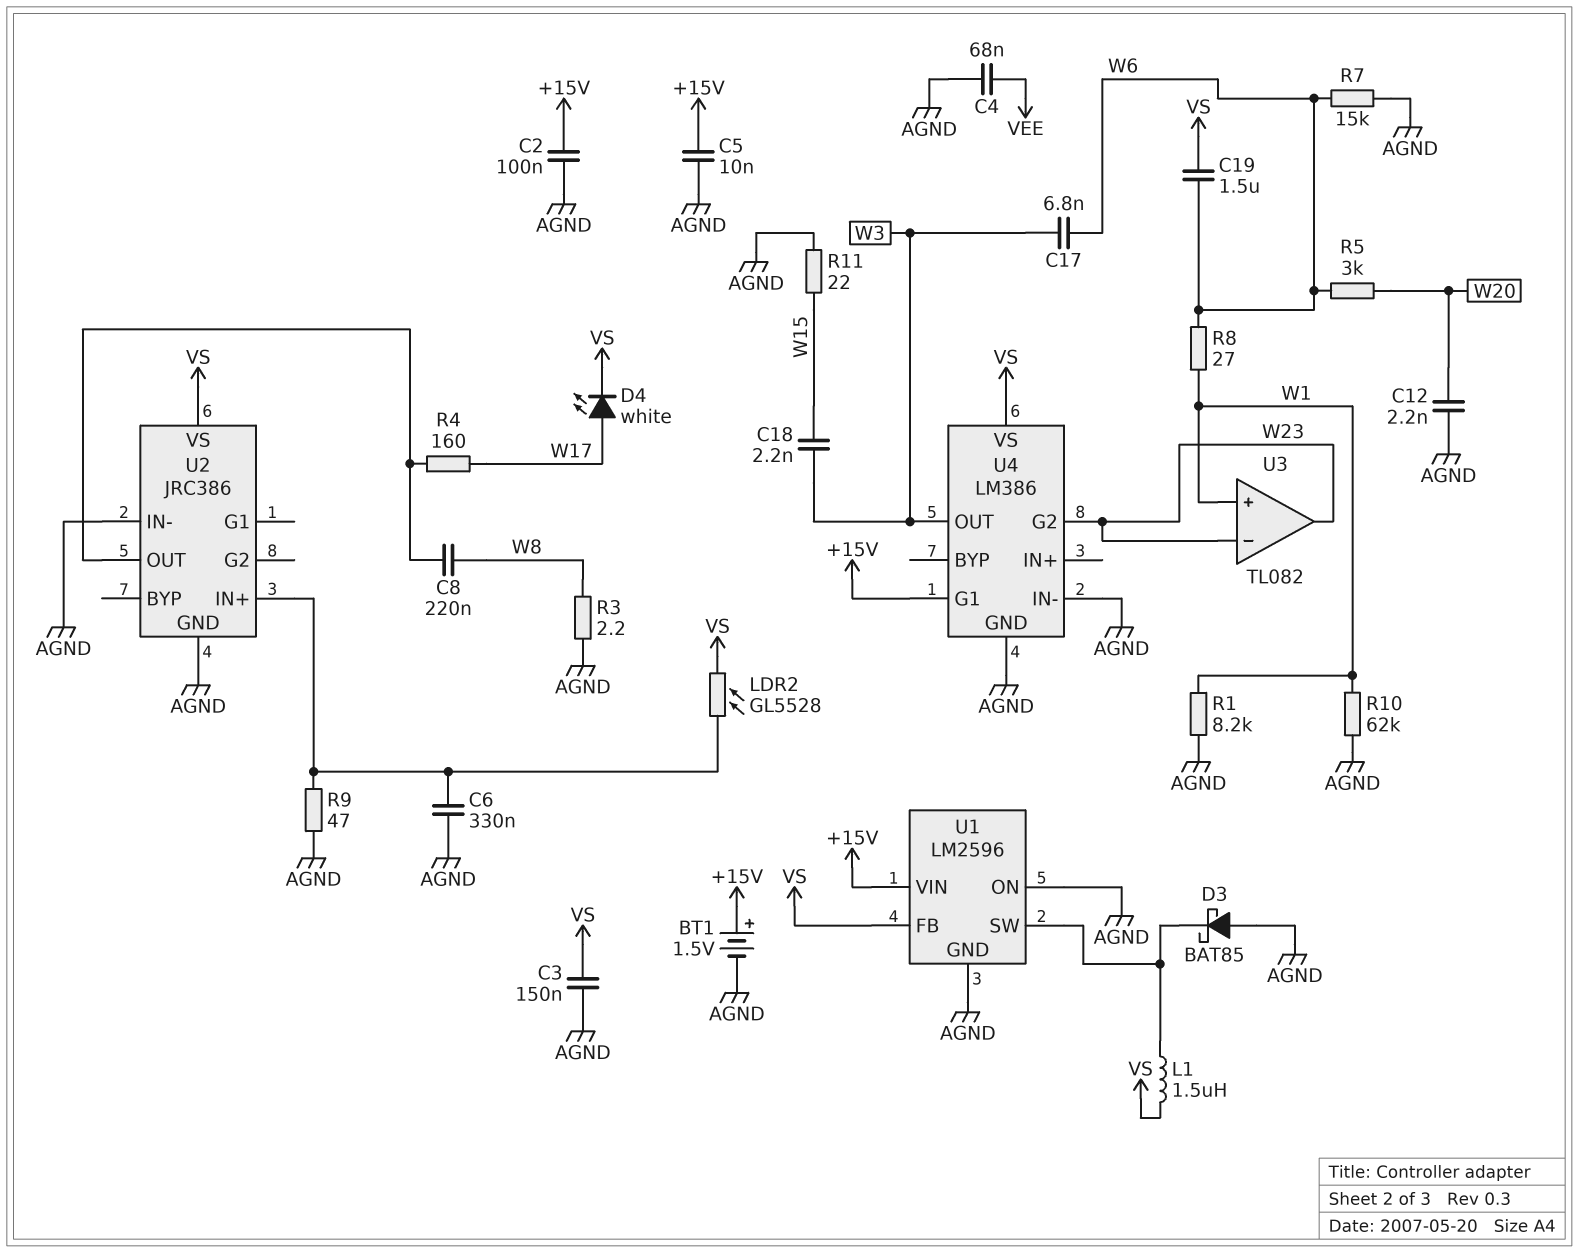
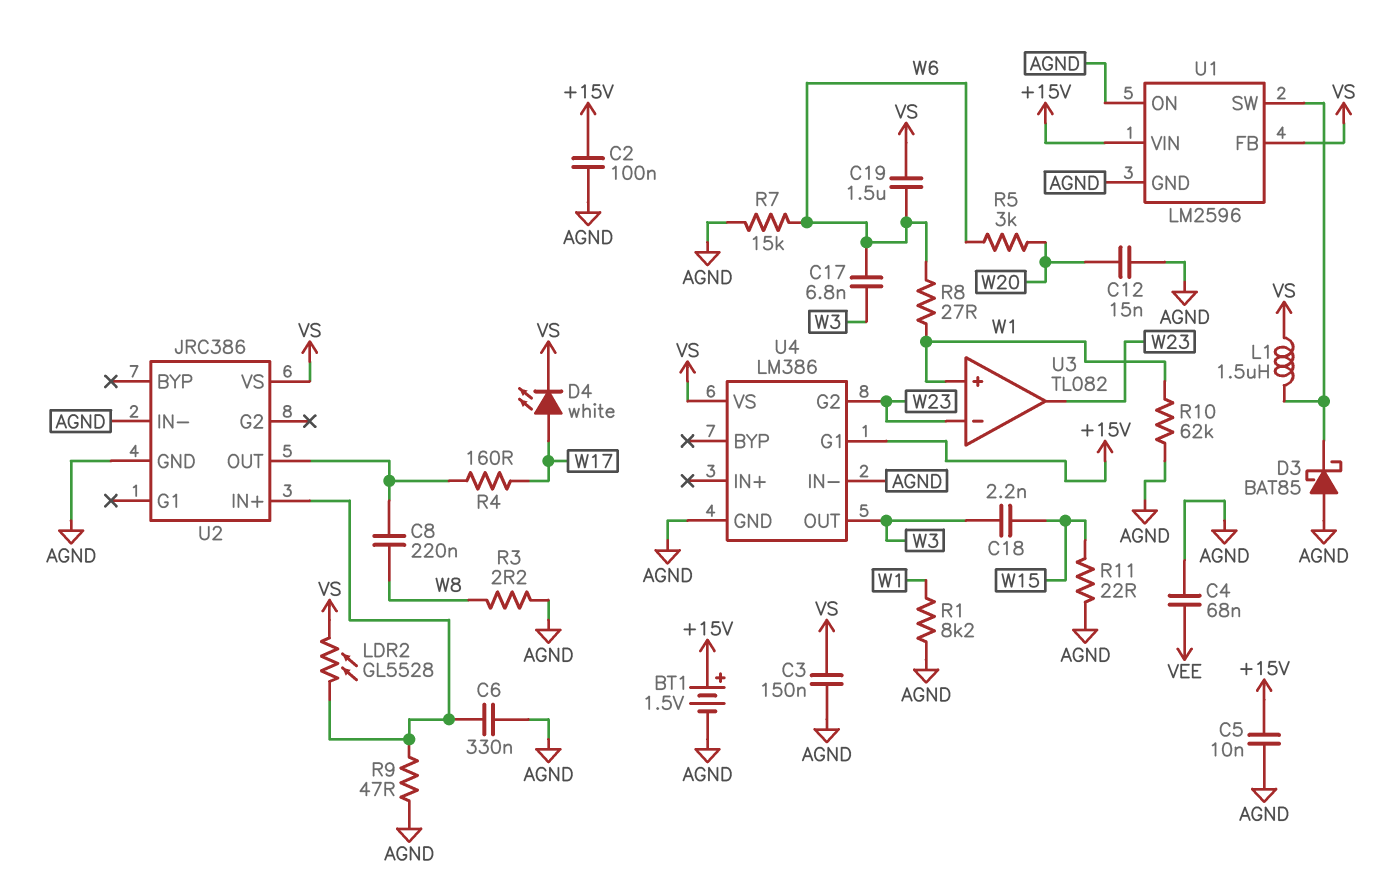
C12: 2.2nF (AGND, W20) -> 15nF (AGND, W20)

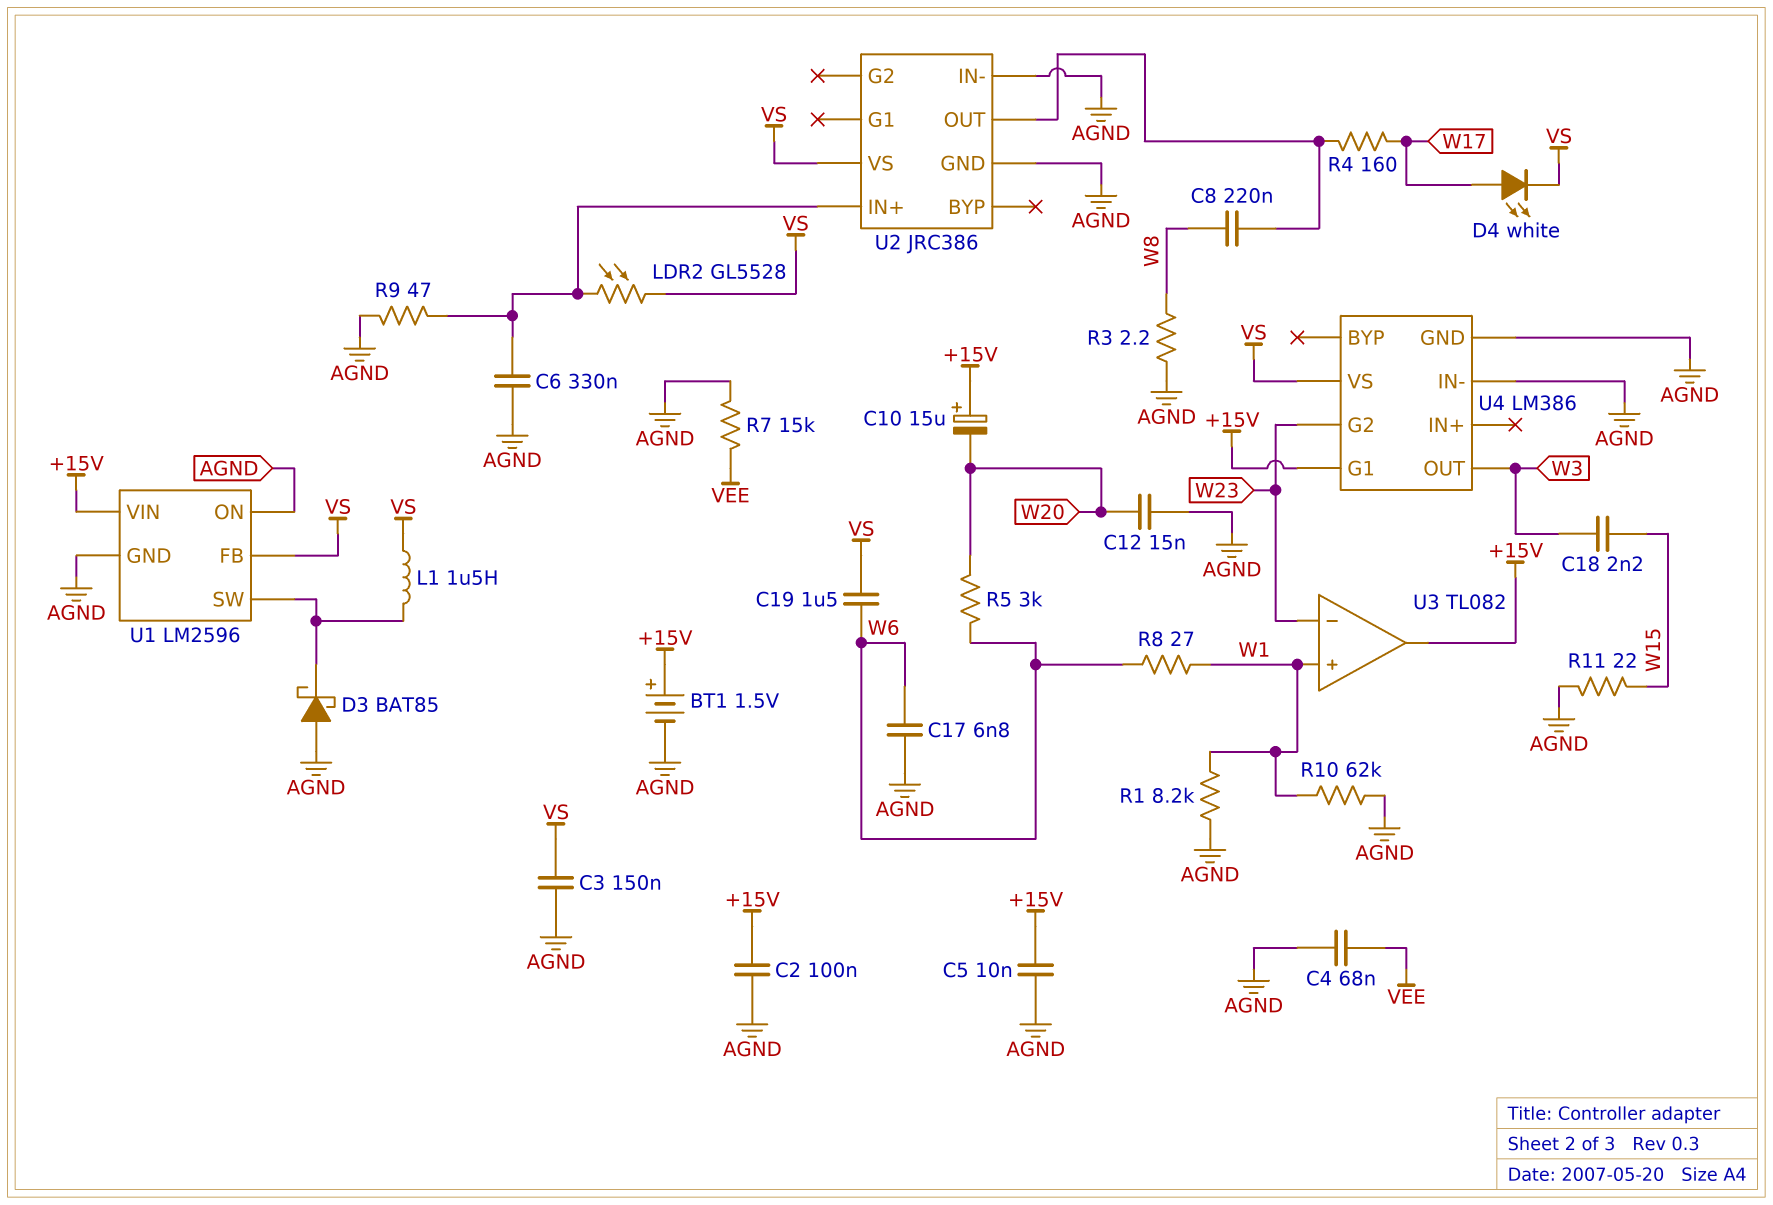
C10: none -> 15uF (plus +15V, minus W20)
C17: 6.8nF (W3, W6) -> 6.8nF (AGND, W6)
R7: 15k (AGND, W6) -> 15k (AGND, VEE)
U3 pin out: W23 -> +15V

